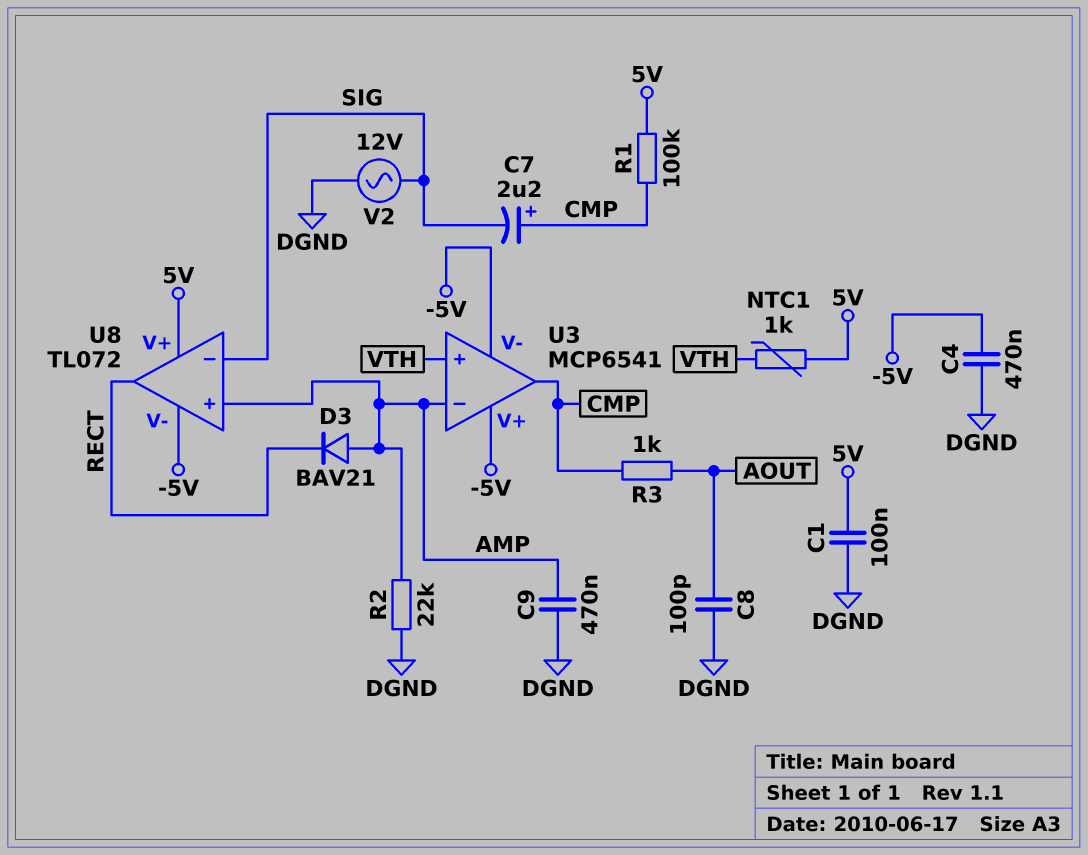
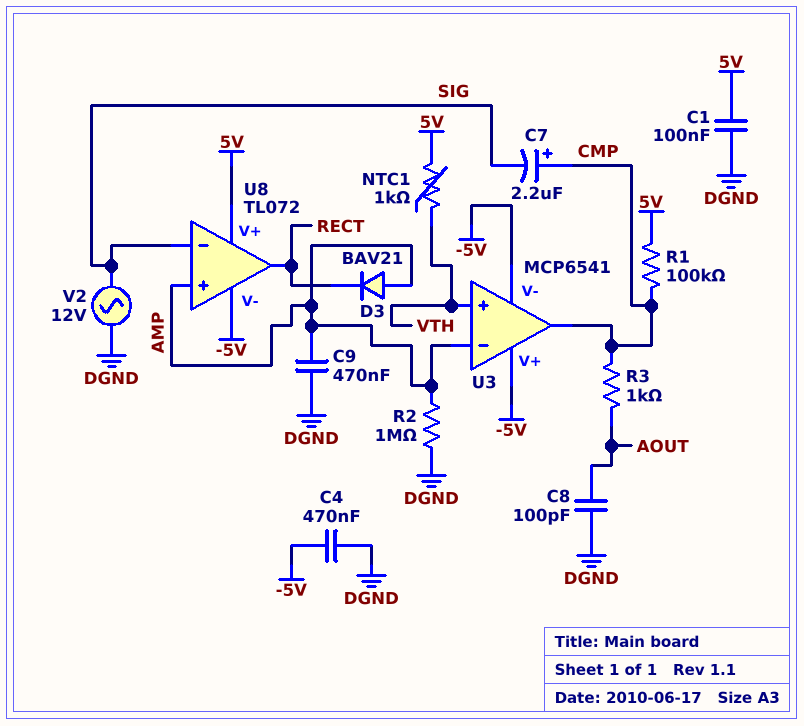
R2: 22k (AMP, DGND) -> 1M (AMP, DGND)

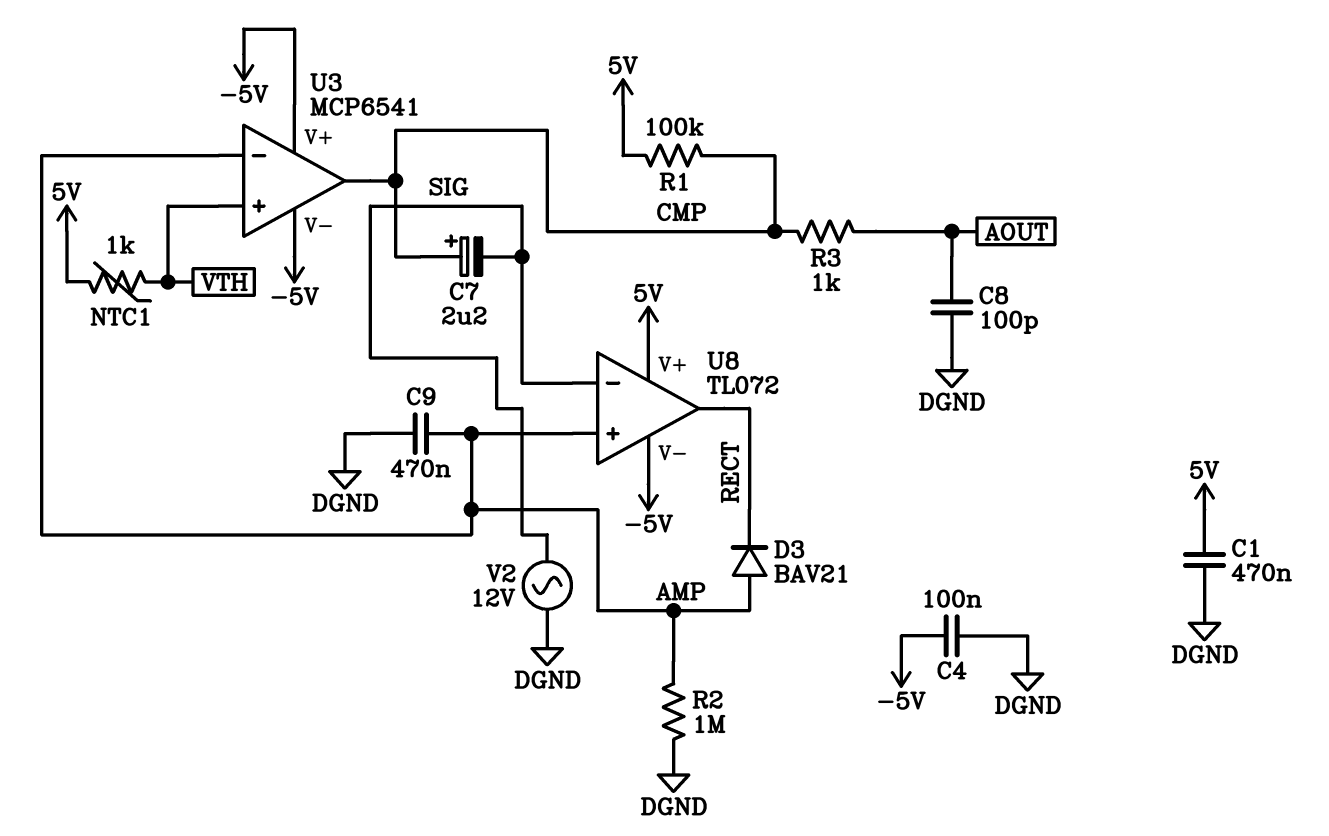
C1: 100nF (5V, DGND) -> 470nF (5V, DGND)
C4: 470nF (-5V, DGND) -> 100nF (-5V, DGND)

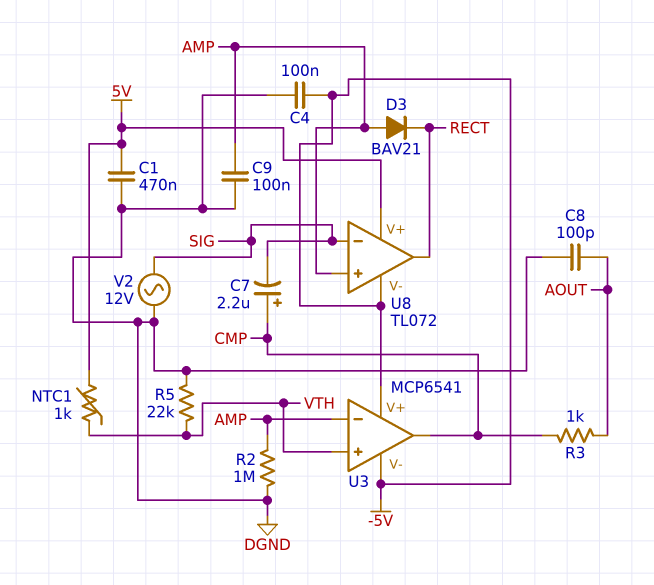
C9: 470nF (AMP, DGND) -> 100nF (AMP, DGND)
R1: 100k (5V, CMP) -> none
R5: none -> 22k (DGND, VTH)

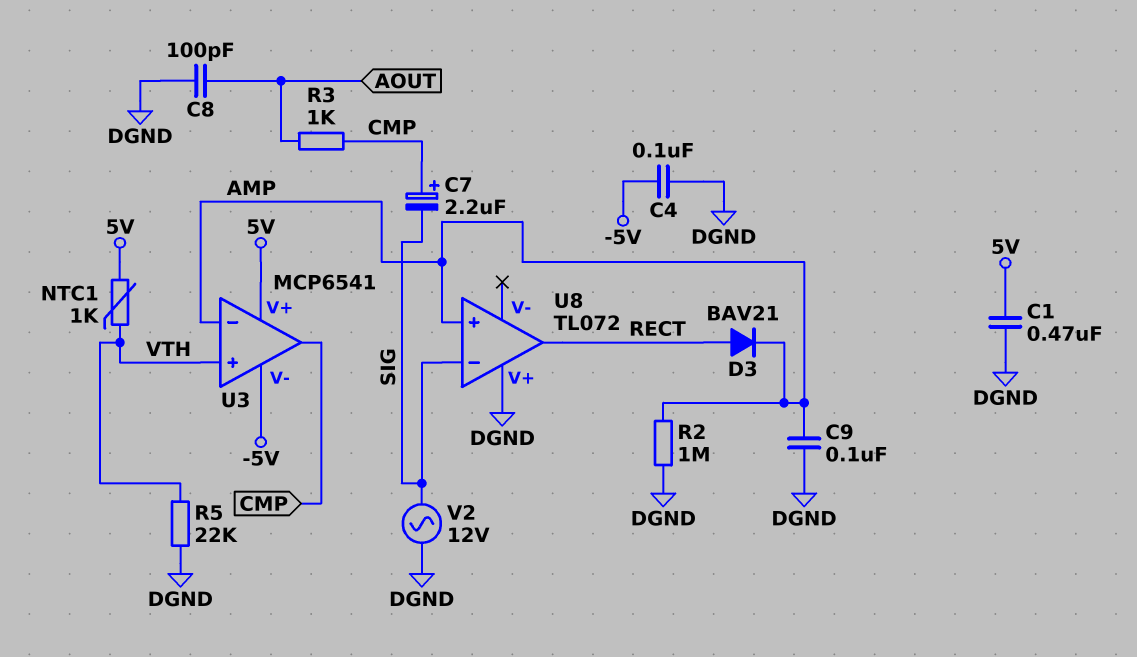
D3: diode BAV21 (A AMP, K RECT) -> diode BAV21 (A RECT, K AMP)
U3 pin V+: -5V -> 5V
U8 pin V+: 5V -> DGND
U8 pin V-: -5V -> none

